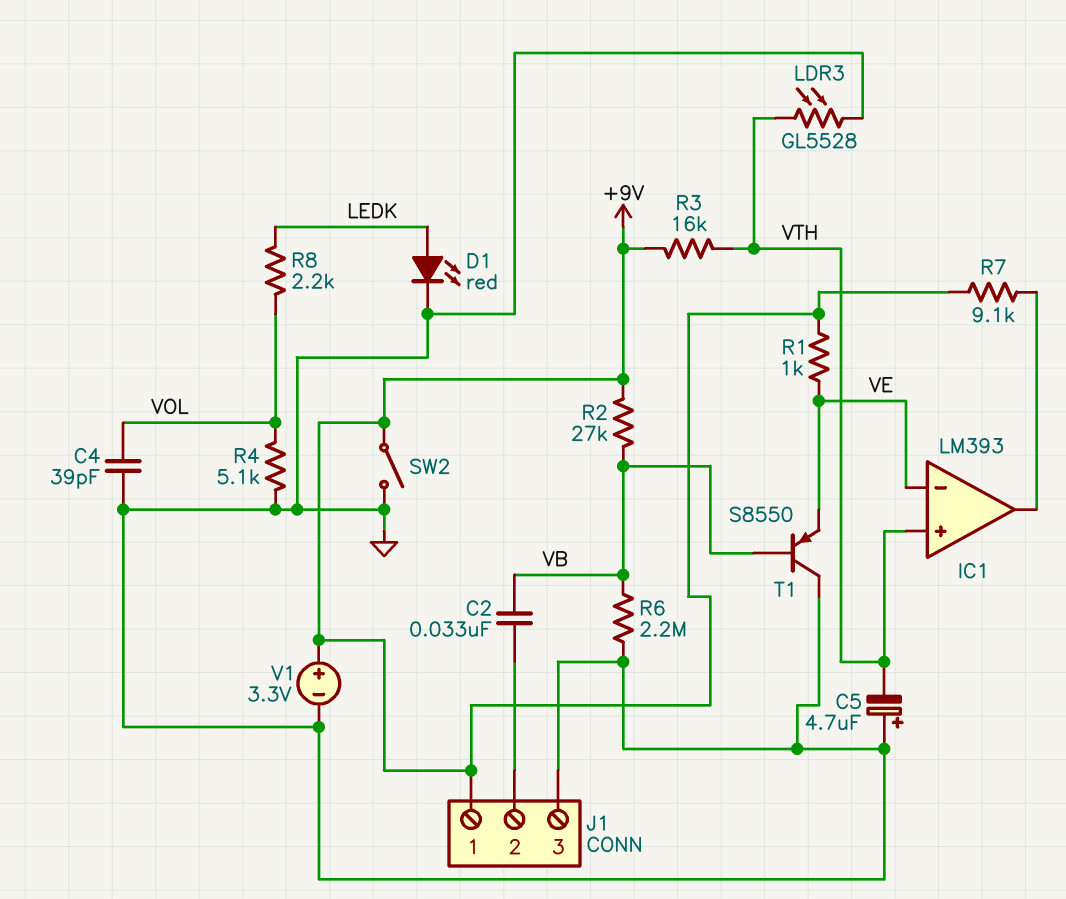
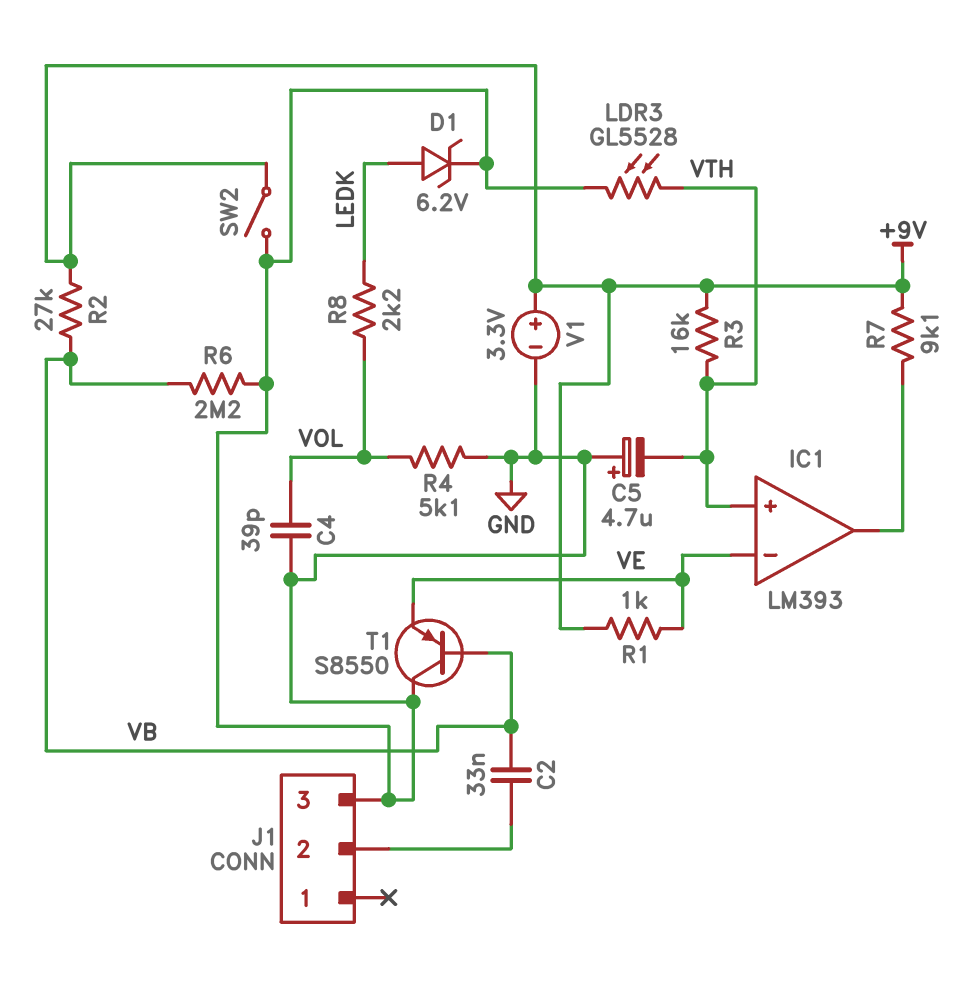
D1: LED red (A LEDK, K GND) -> zener 6.2V (A LEDK, K GND)
J1 pin 1: +9V -> none

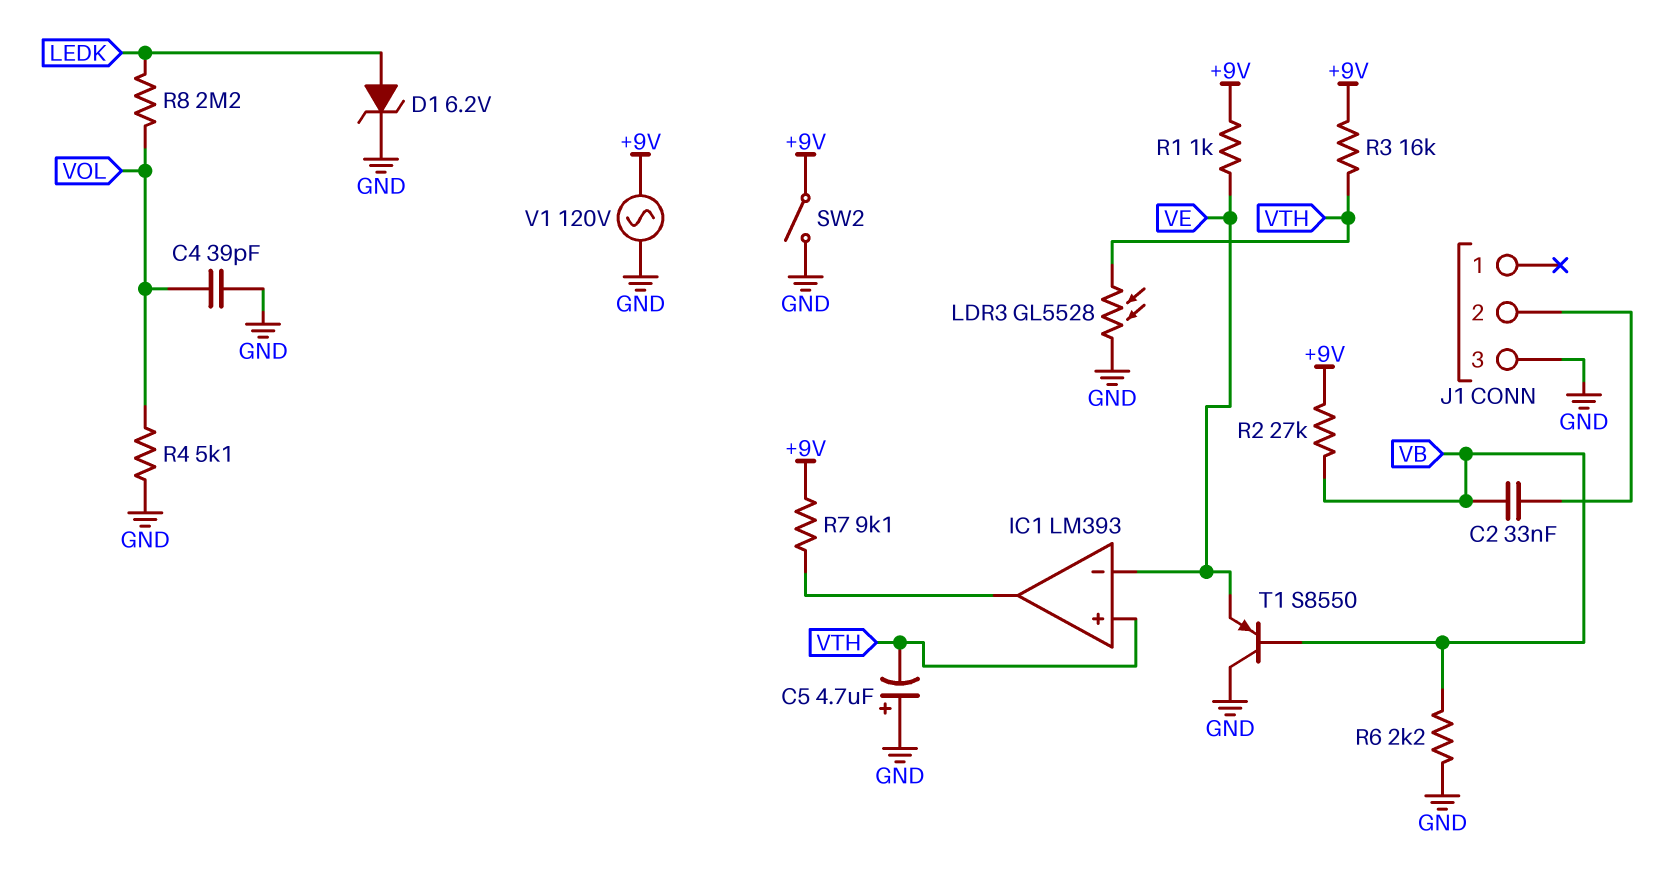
R6: 2.2M (GND, VB) -> 2.2k (GND, VB)
R8: 2.2k (LEDK, VOL) -> 2.2M (LEDK, VOL)
V1: 3.3V (plus +9V, minus GND) -> AC 120V (+9V, GND)

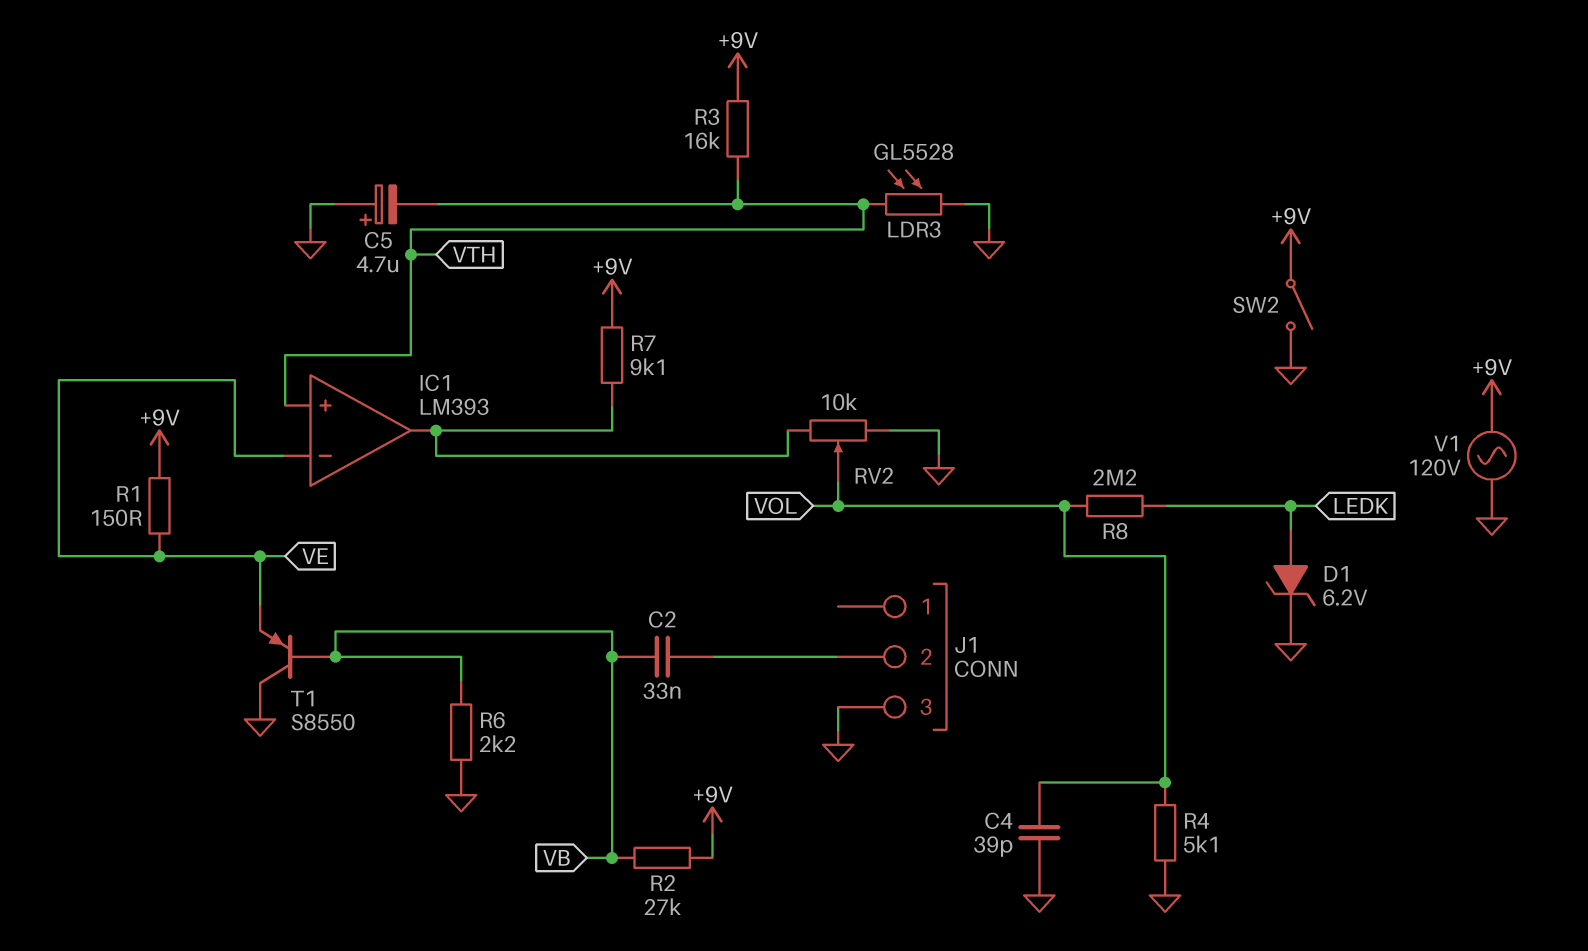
R1: 1k (+9V, VE) -> 150 (+9V, VE)
RV2: none -> 10k (GND, IC1/out, wiper VOL)

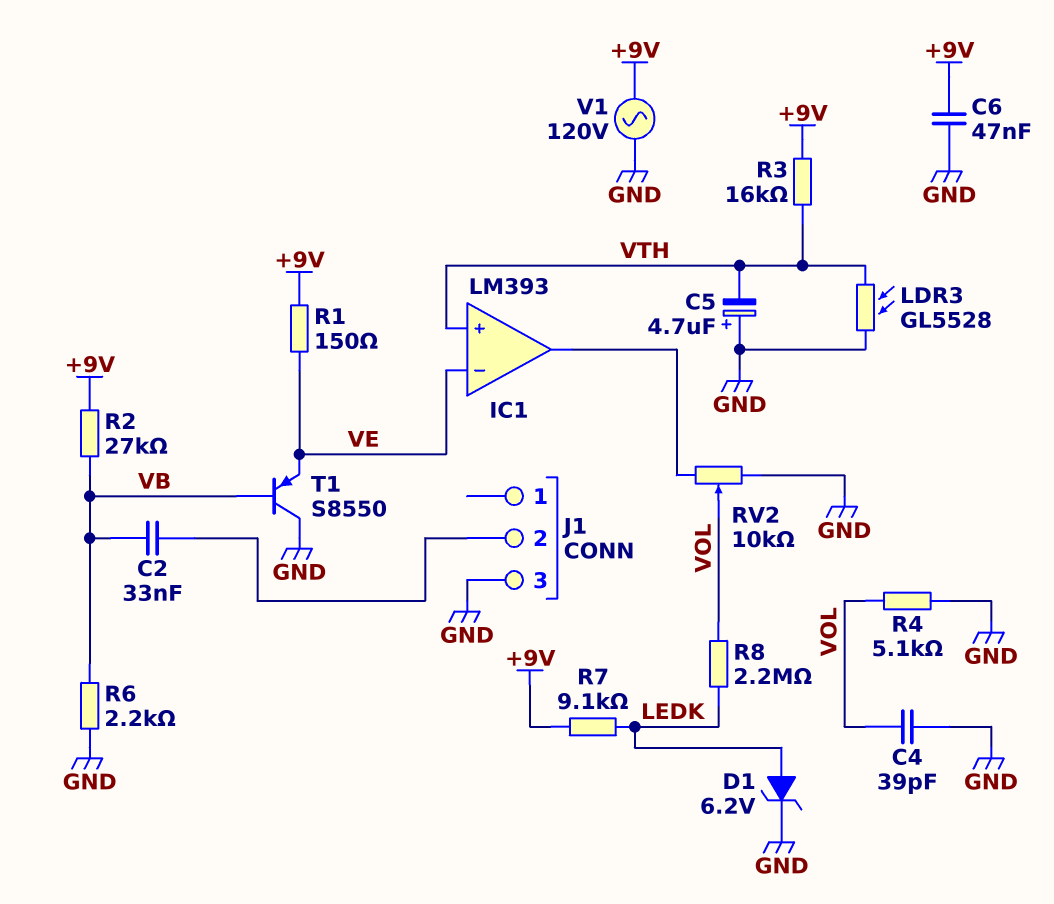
C6: none -> 47nF (+9V, GND)
R7: 9.1k (+9V, IC1/out) -> 9.1k (+9V, LEDK)
SW2: switch (+9V, GND) -> none

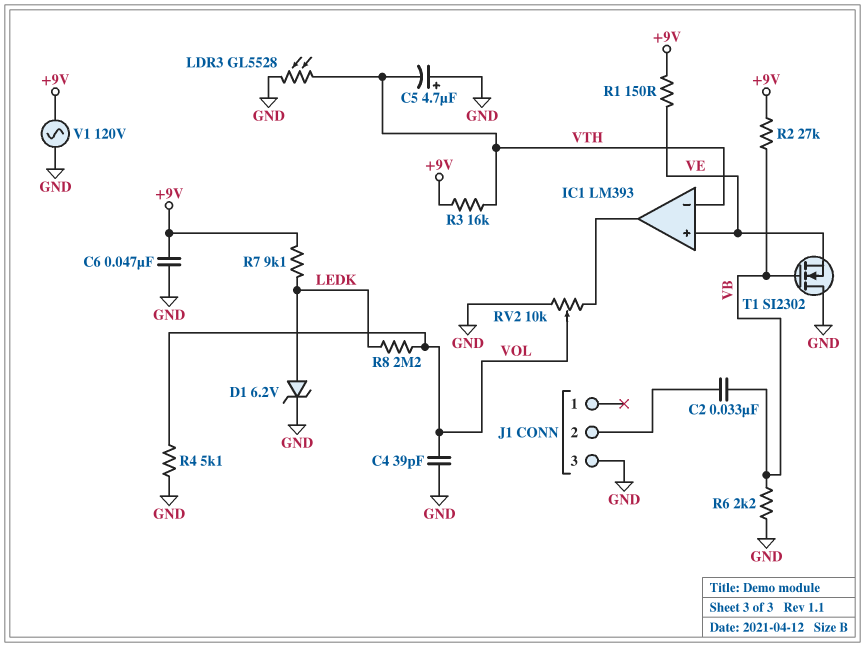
IC1 pin in+: VTH -> VE
IC1 pin in-: VE -> VTH
T1: PNP S8550 (B VB, C GND, E VE) -> NMOS SI2302 (G VB, D GND, S VE)

